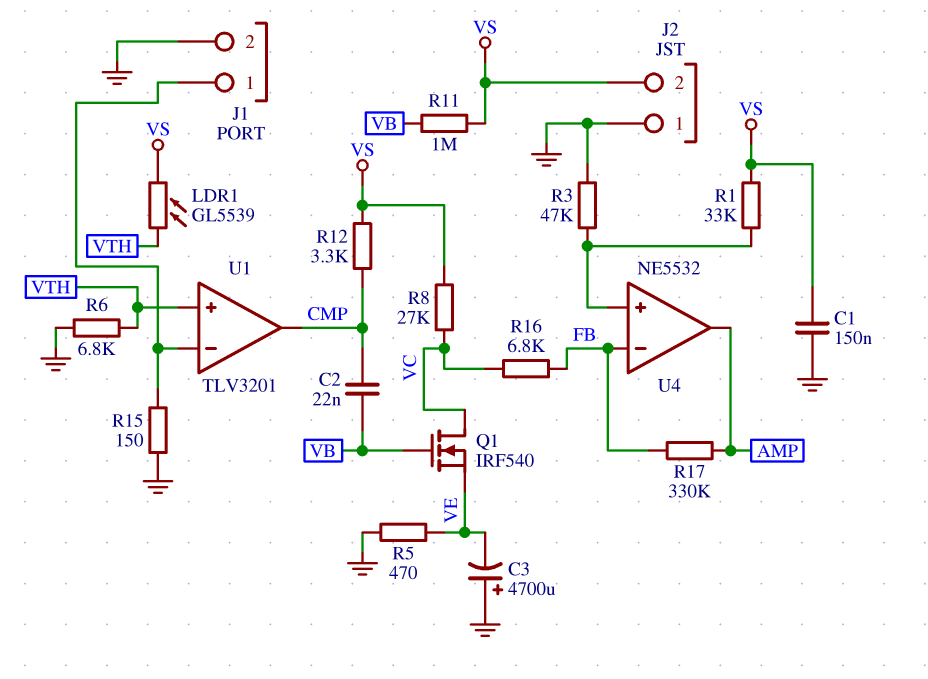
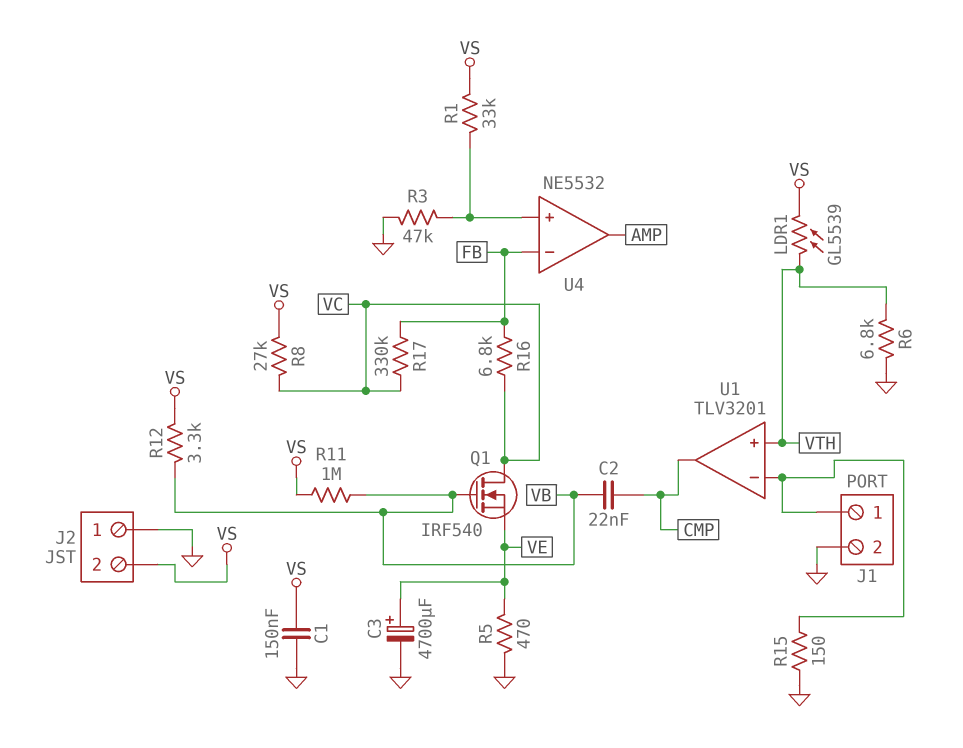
C3: 4700uF (plus GND, minus VE) -> 4700uF (plus VE, minus GND)
R12: 3.3k (CMP, VS) -> 3.3k (VB, VS)
R17: 330k (AMP, FB) -> 330k (FB, VC)

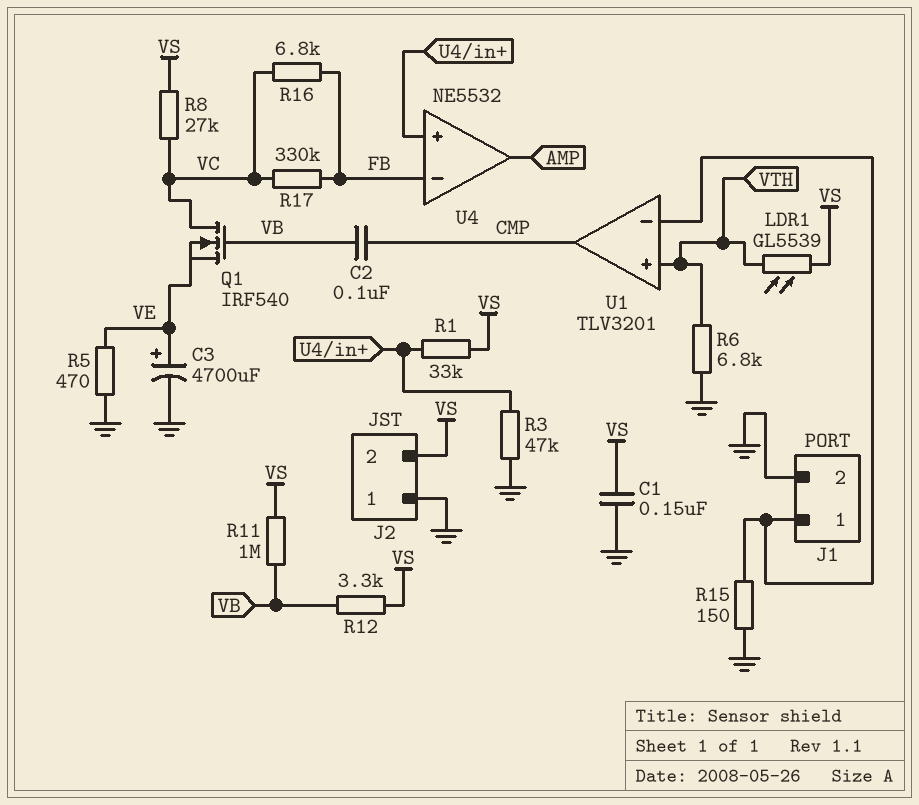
C2: 22nF (CMP, VB) -> 100nF (CMP, VB)

